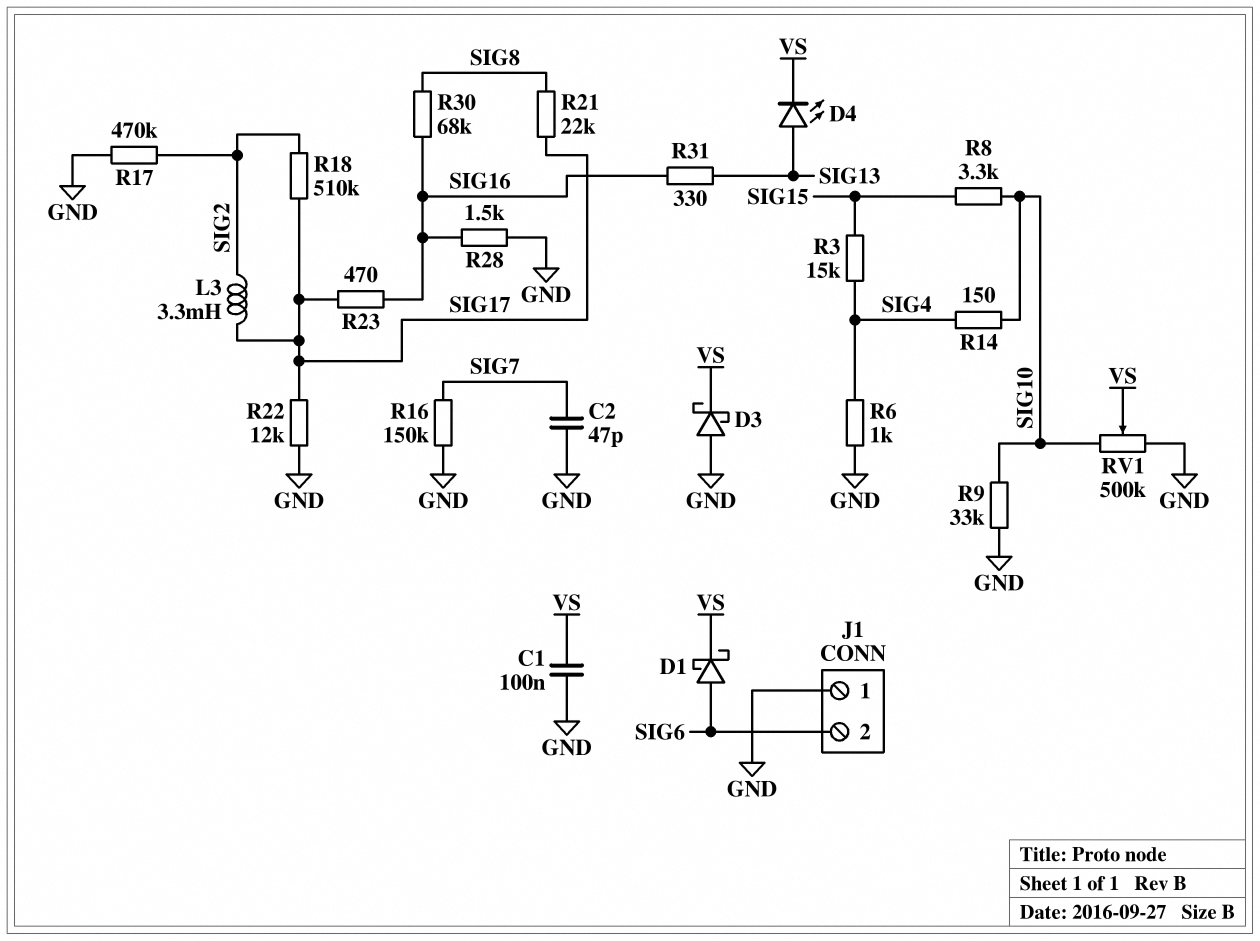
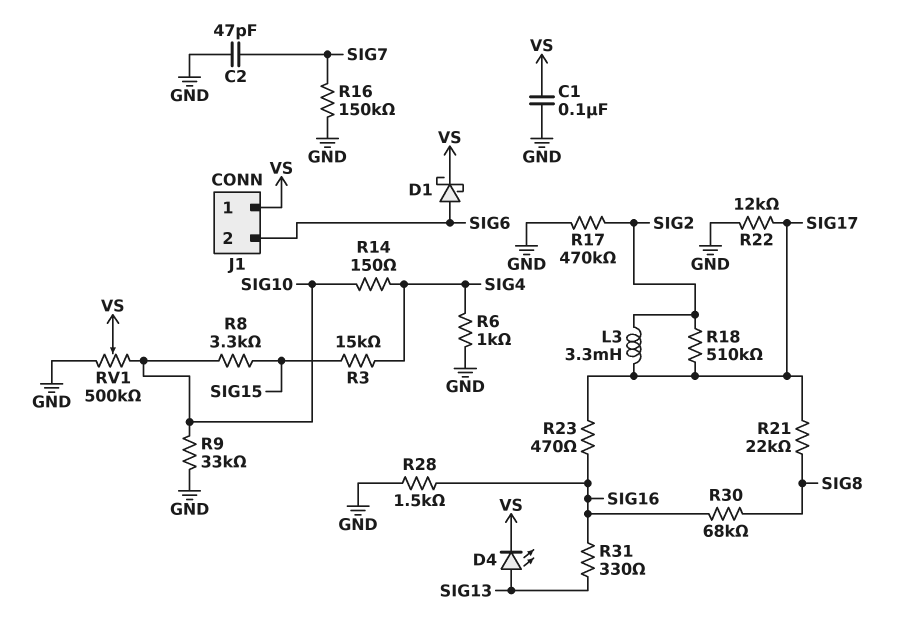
D3: schottky (A GND, K VS) -> none
J1 pin 1: GND -> VS

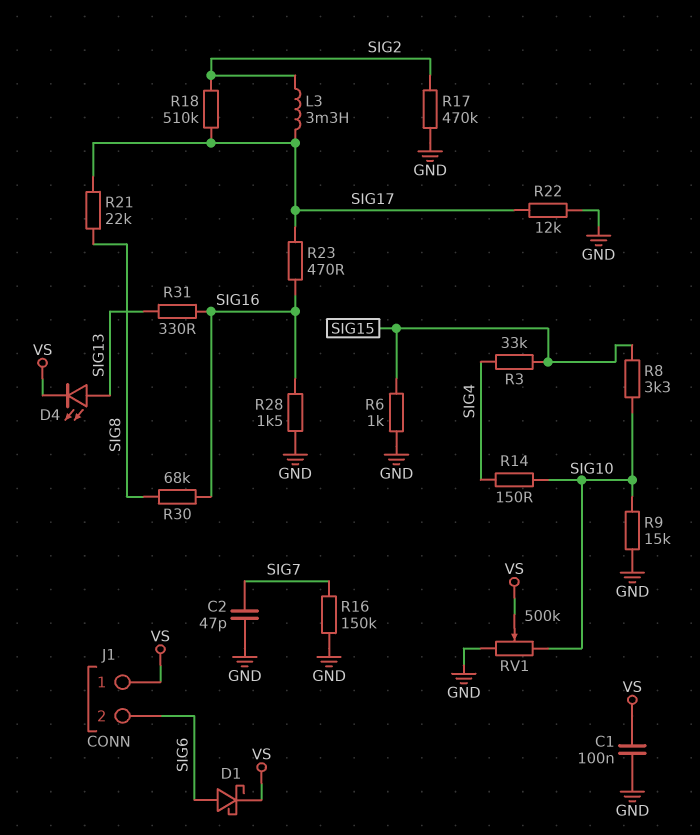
R3: 15k (SIG4, SIG15) -> 33k (SIG4, SIG15)
R6: 1k (GND, SIG4) -> 1k (GND, SIG15)
R9: 33k (GND, SIG10) -> 15k (GND, SIG10)

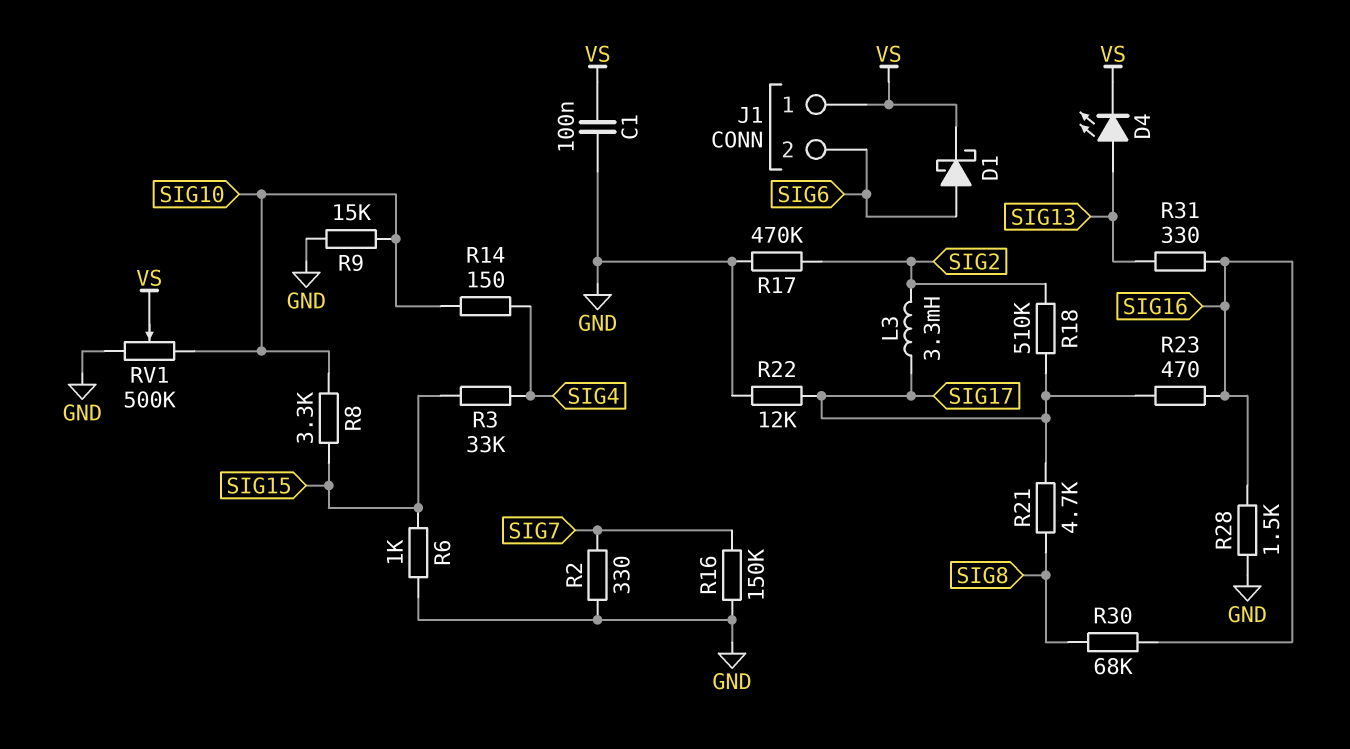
C2: 47pF (GND, SIG7) -> none
R2: none -> 330 (GND, SIG7)
R21: 22k (SIG8, SIG17) -> 4.7k (SIG8, SIG17)

